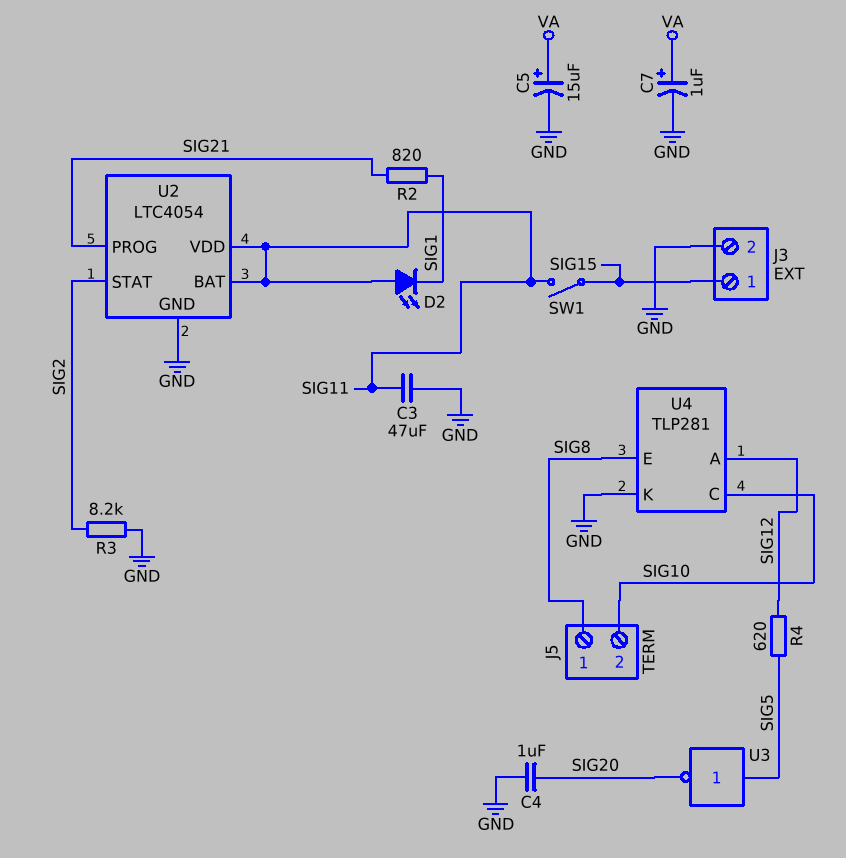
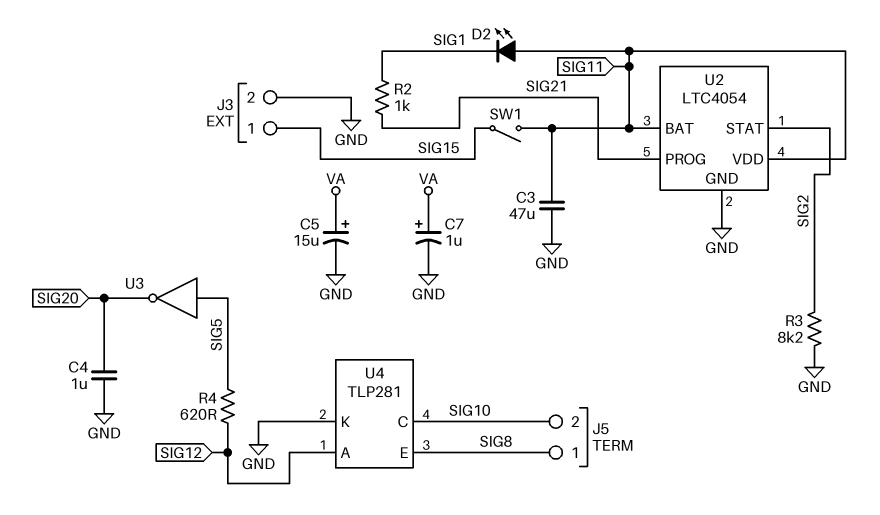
R2: 820 (SIG1, SIG21) -> 1k (SIG1, SIG21)

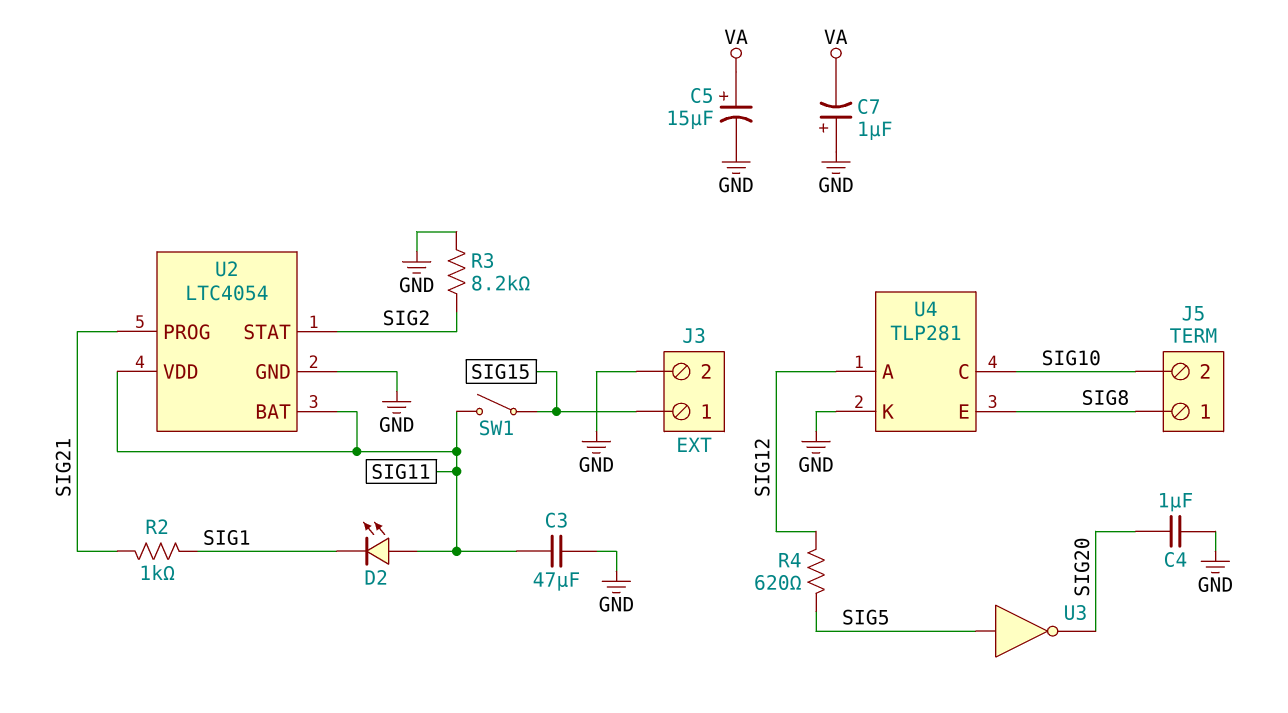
C7: 1uF (plus VA, minus GND) -> 1uF (plus GND, minus VA)

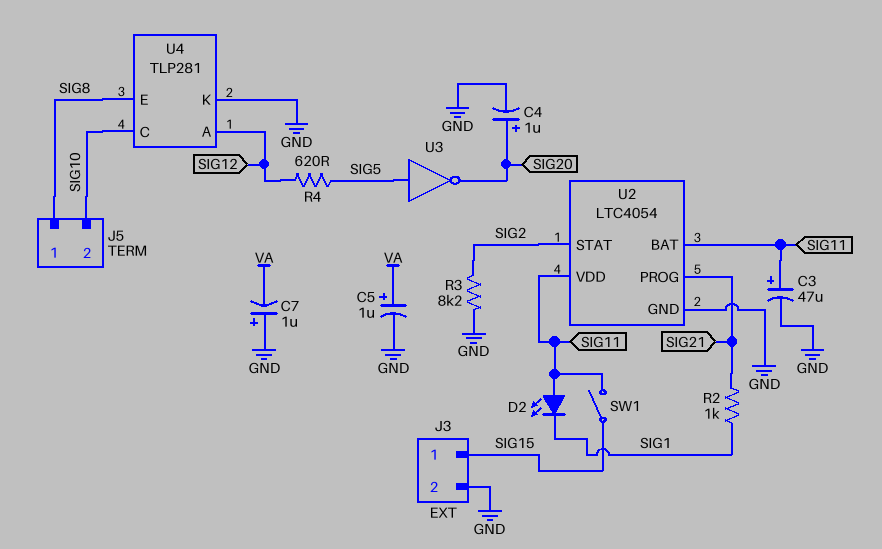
C3: 47uF (GND, SIG11) -> 47uF (plus SIG11, minus GND)
C4: 1uF (GND, SIG20) -> 1uF (plus SIG20, minus GND)
C5: 15uF (plus VA, minus GND) -> 1uF (plus VA, minus GND)

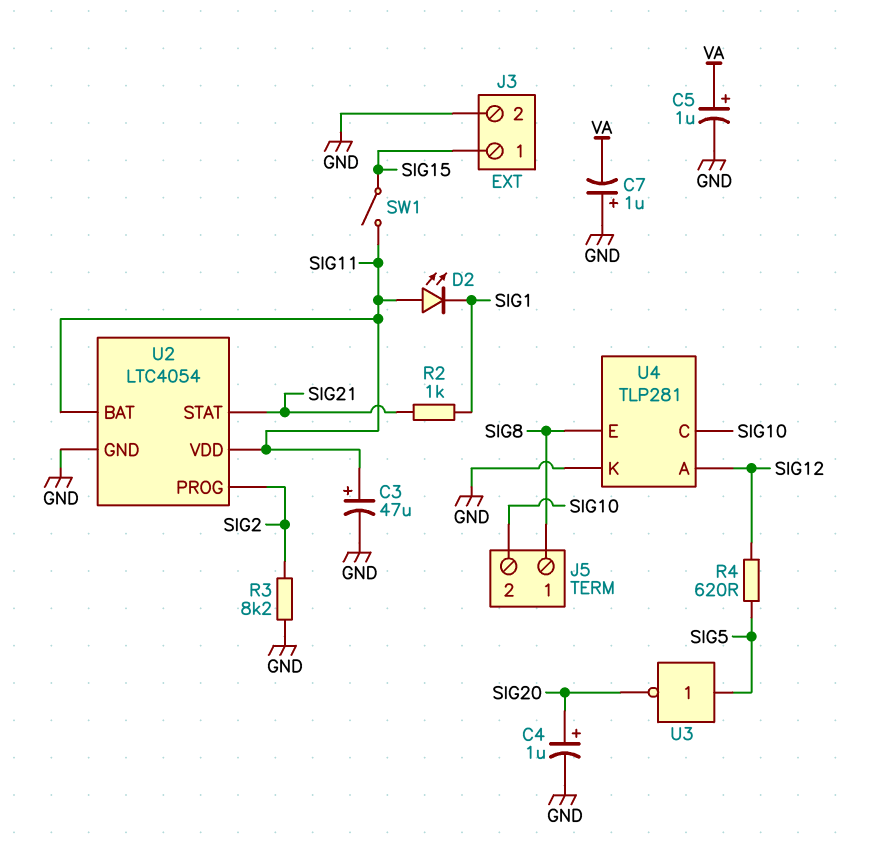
U2 pin PROG: SIG21 -> SIG2
U2 pin STAT: SIG2 -> SIG21

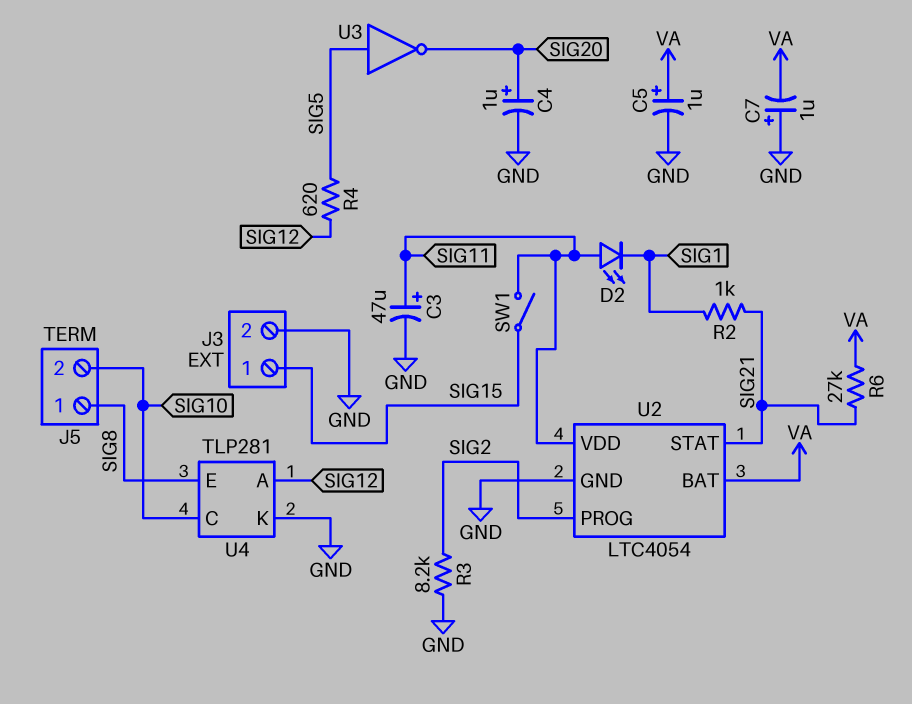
R6: none -> 27k (SIG21, VA)
U2 pin BAT: SIG11 -> VA

